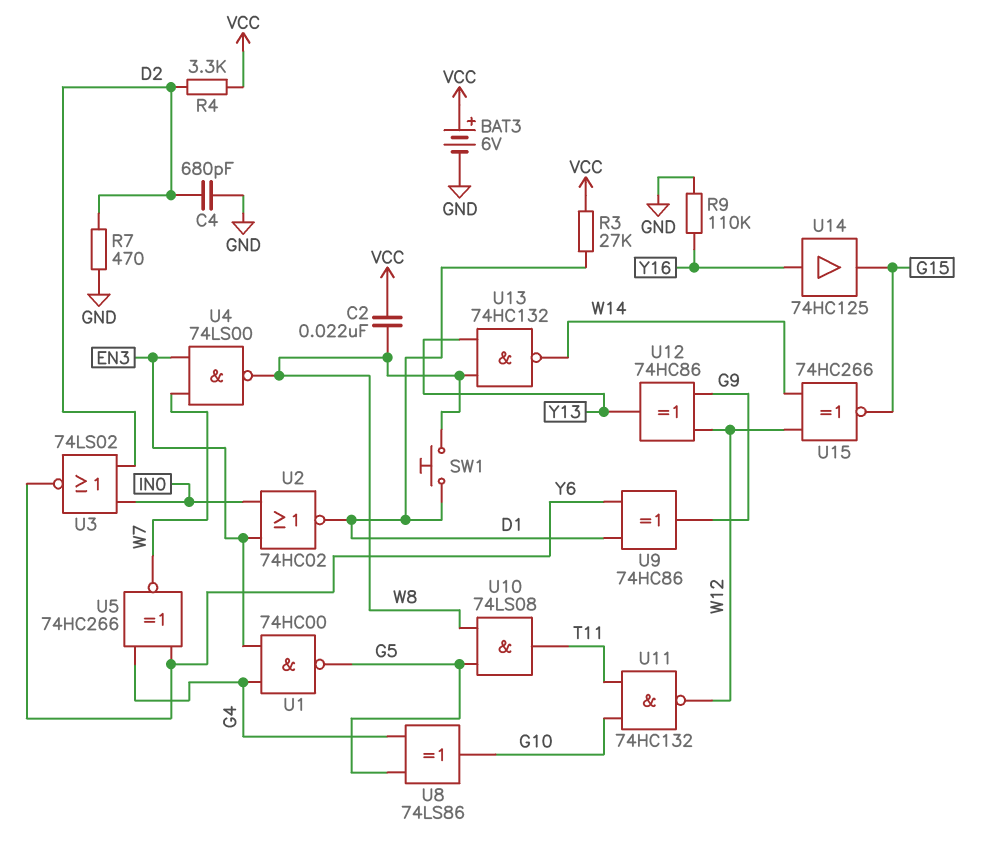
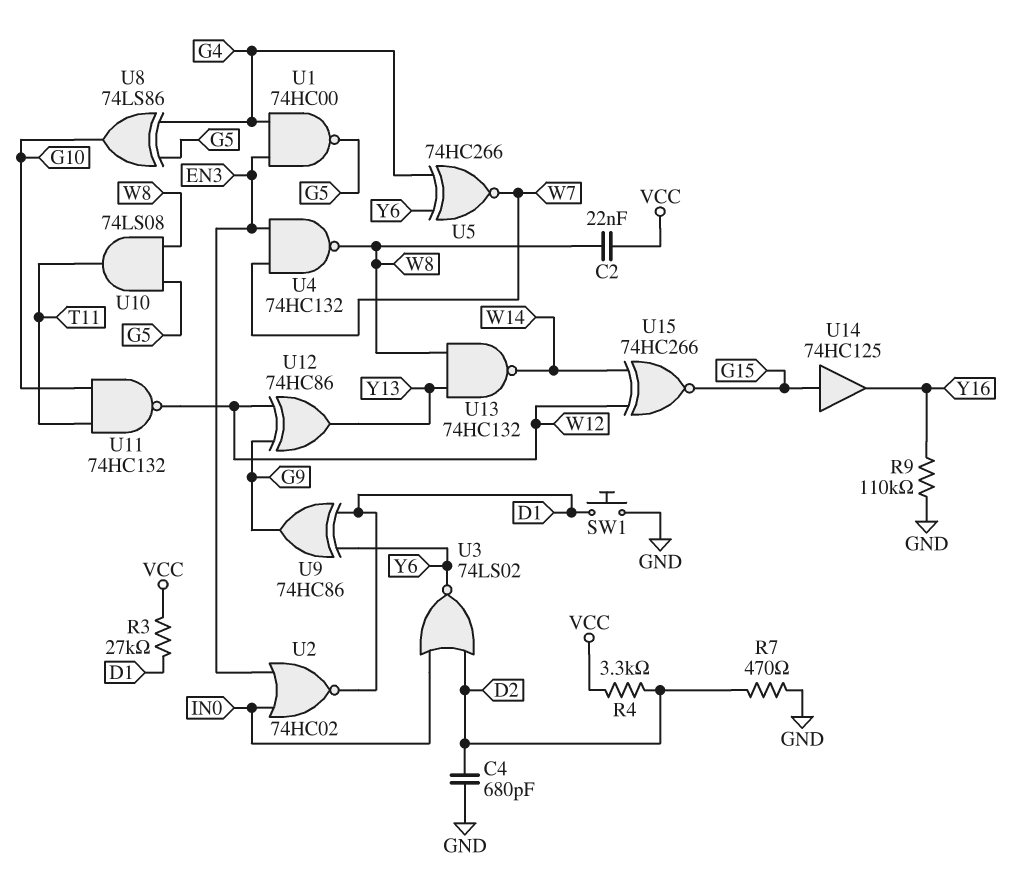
BAT3: 6V (plus VCC, minus GND) -> none
SW1: button (D1, W8) -> button (D1, GND)
U4: NAND 74LS00 (in EN3, in W7, out W8) -> NAND 74HC132 (in EN3, in W7, out W8)
U14: buffer 74HC125 (in Y16, out G15) -> buffer 74HC125 (in G15, out Y16)

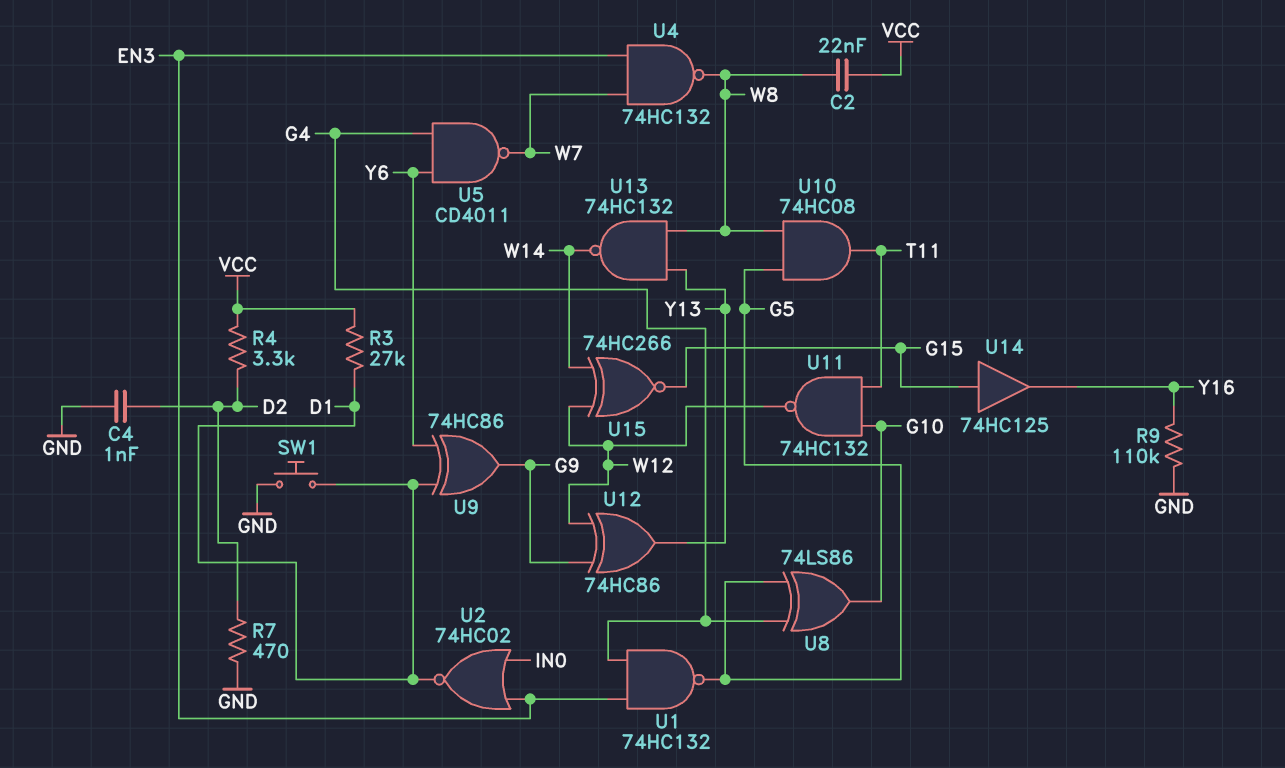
C4: 680pF (D2, GND) -> 1nF (D2, GND)
U1: NAND 74HC00 (in EN3, in G4, out G5) -> NAND 74HC132 (in EN3, in G4, out G5)
U3: NOR 74LS02 (in D2, in IN0, out Y6) -> none
U5: XNOR 74HC266 (in G4, in Y6, out W7) -> NAND CD4011 (in G4, in Y6, out W7)
U10: AND 74LS08 (in G5, in W8, out T11) -> AND 74HC08 (in G5, in W8, out T11)

